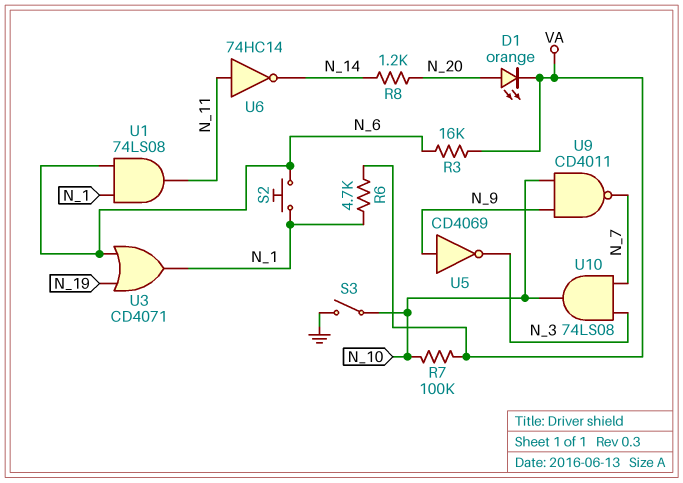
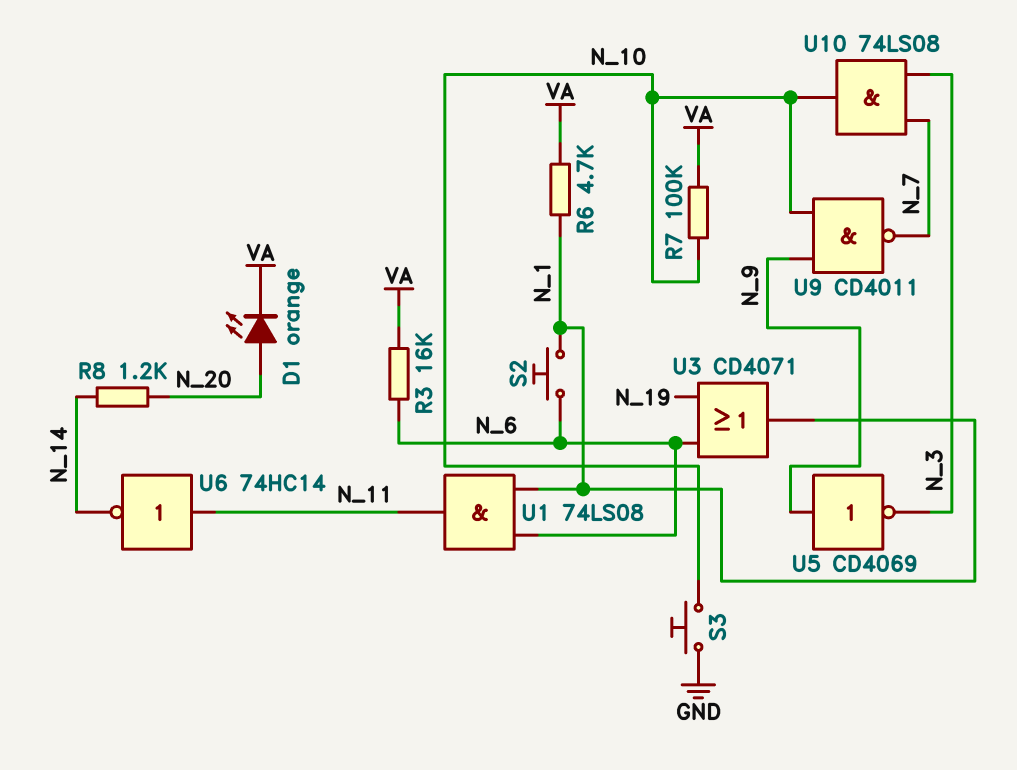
S3: switch (GND, N_10) -> button (GND, N_10)

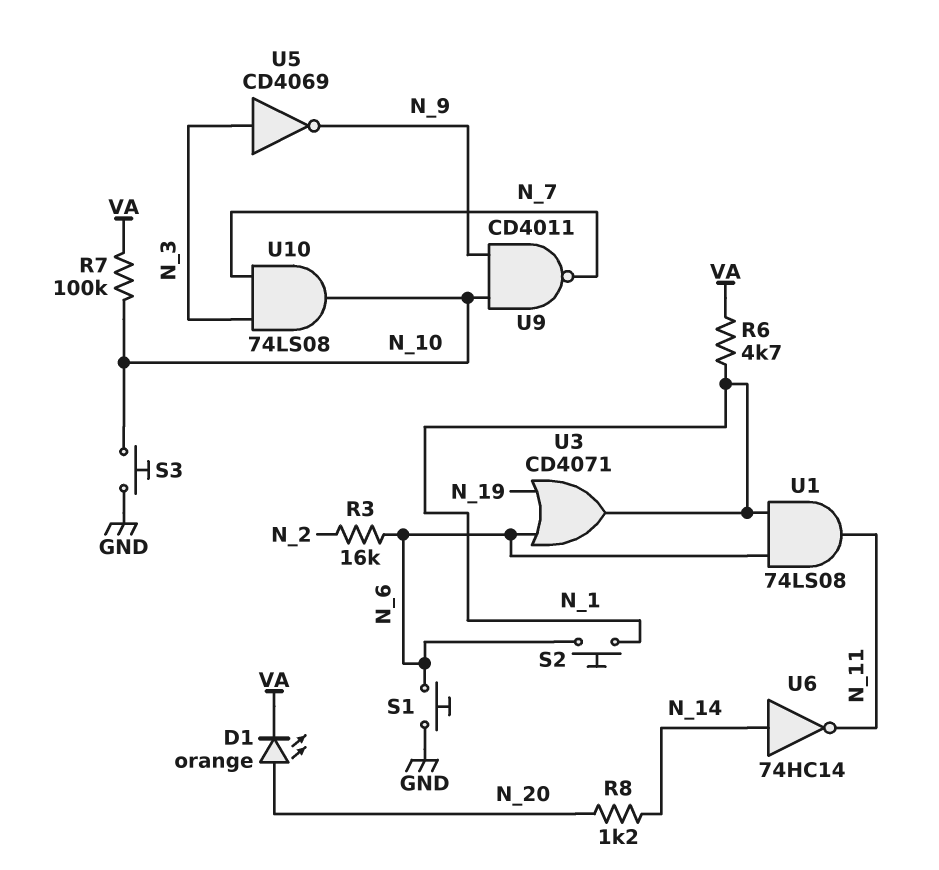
R3: 16k (N_6, VA) -> 16k (N_2, N_6)
S1: none -> button (GND, N_6)
U5: NOT CD4069 (in N_9, out N_3) -> NOT CD4069 (in N_3, out N_9)
U6: NOT 74HC14 (in N_11, out N_14) -> NOT 74HC14 (in N_14, out N_11)

